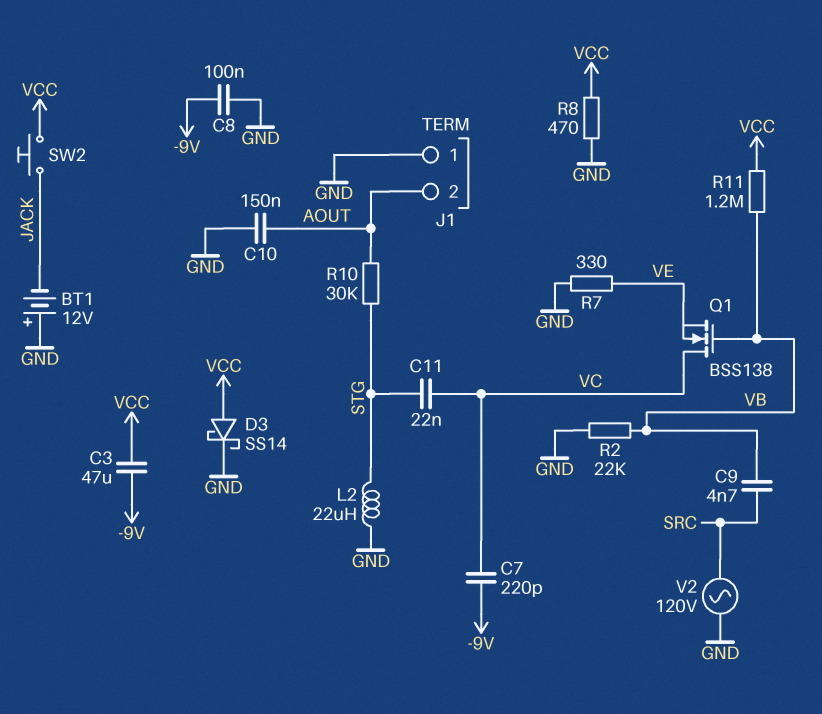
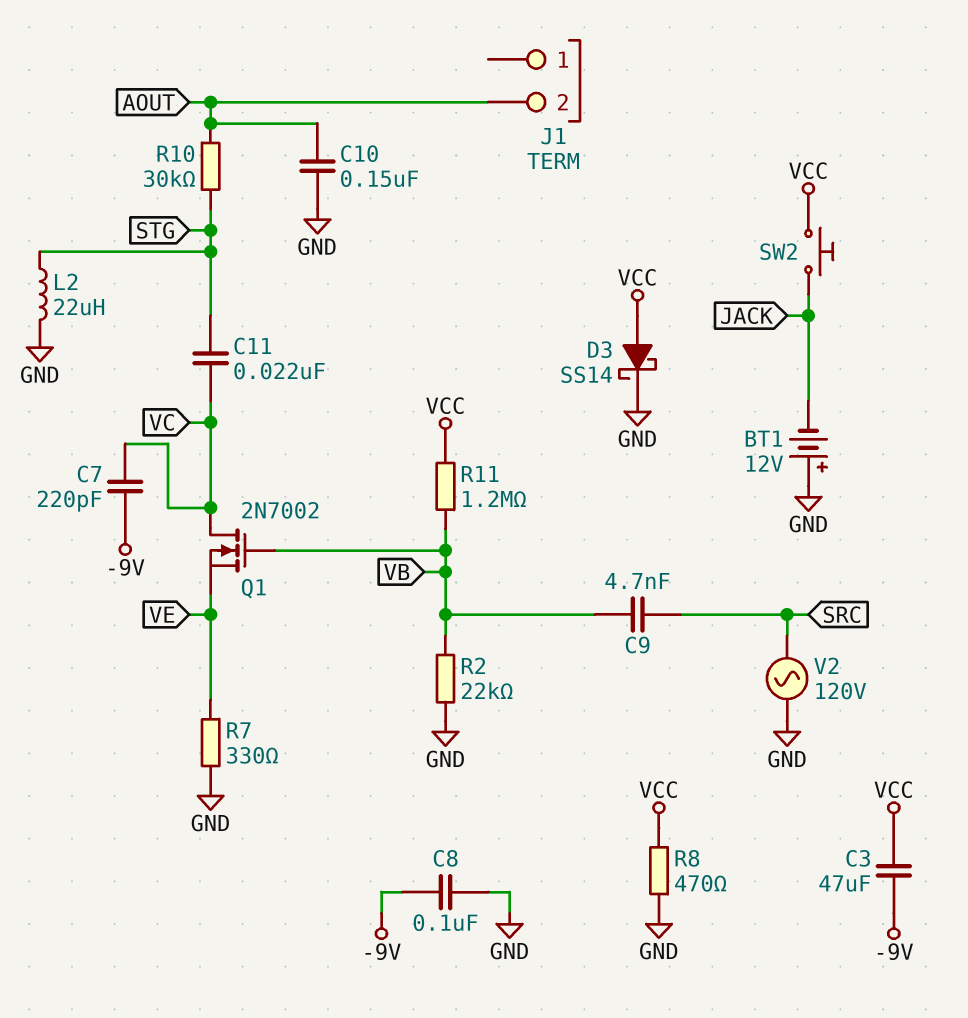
J1 pin 1: GND -> none
Q1: NMOS BSS138 (G VB, D VC, S VE) -> NMOS 2N7002 (G VB, D VC, S VE)

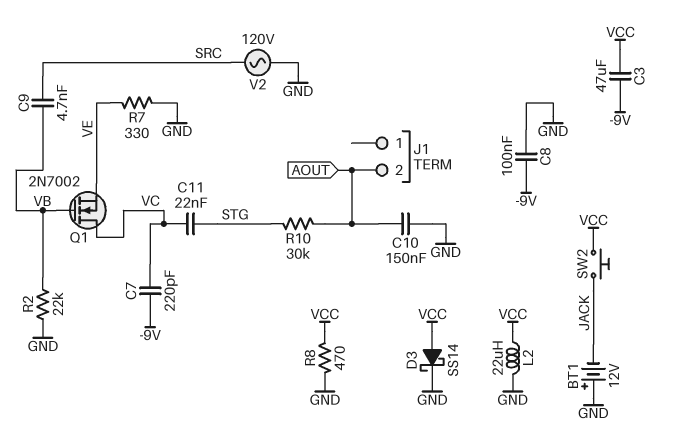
L2: 22uH (GND, STG) -> 22uH (GND, VCC)
R11: 1.2M (VB, VCC) -> none

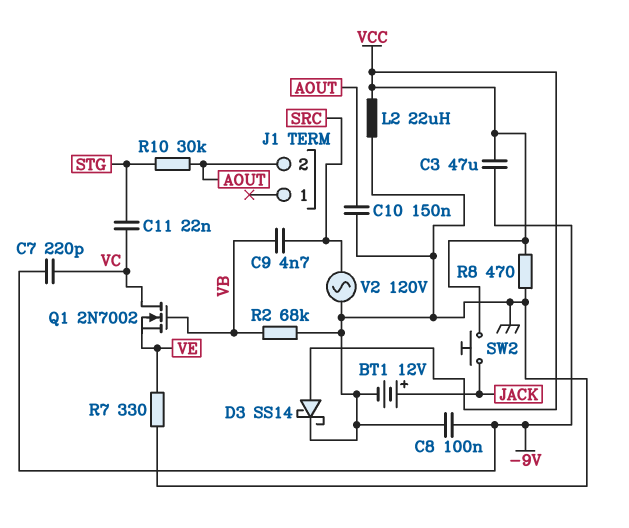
BT1: 12V (plus GND, minus JACK) -> 12V (plus JACK, minus GND)
R2: 22k (GND, VB) -> 68k (GND, VB)

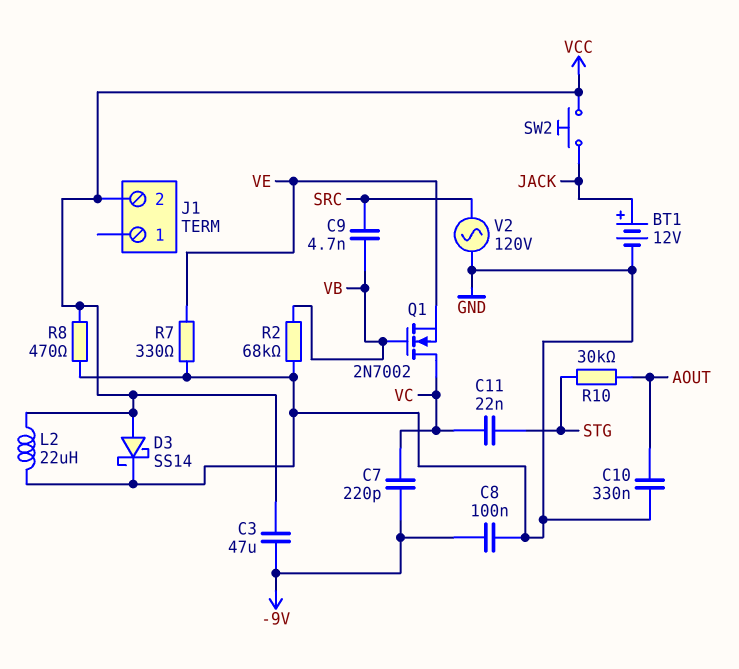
C10: 150nF (AOUT, GND) -> 330nF (AOUT, GND)
J1 pin 2: AOUT -> VCC

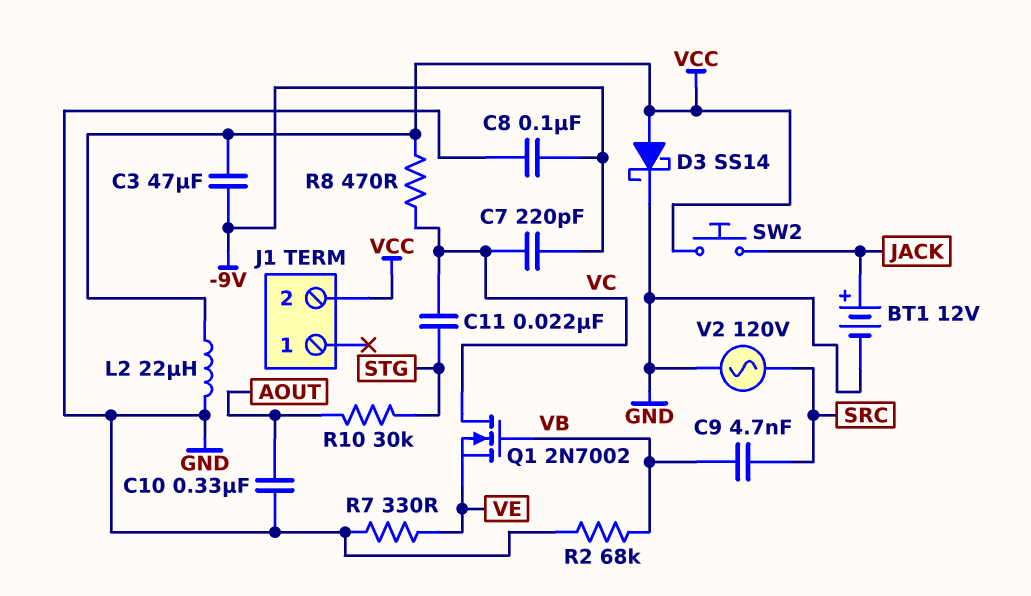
R8: 470 (GND, VCC) -> 470 (VC, VCC)

